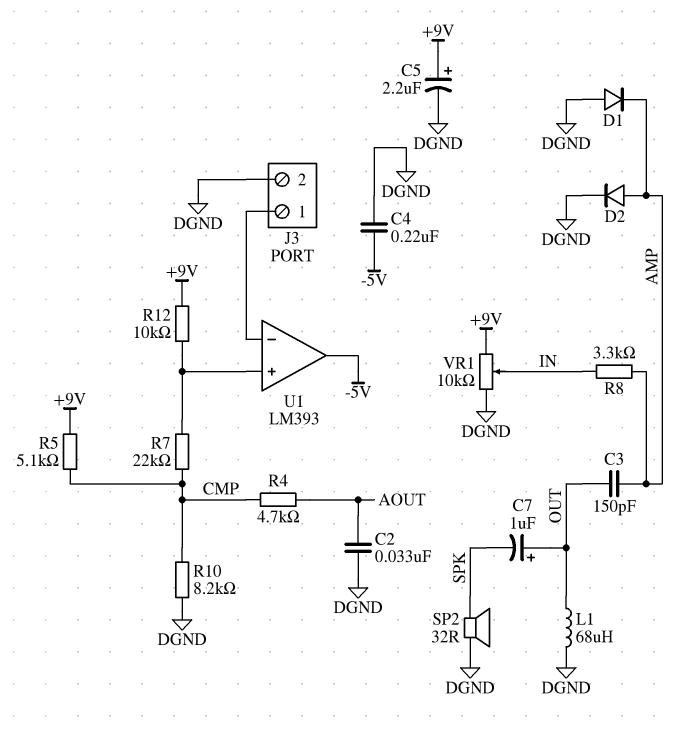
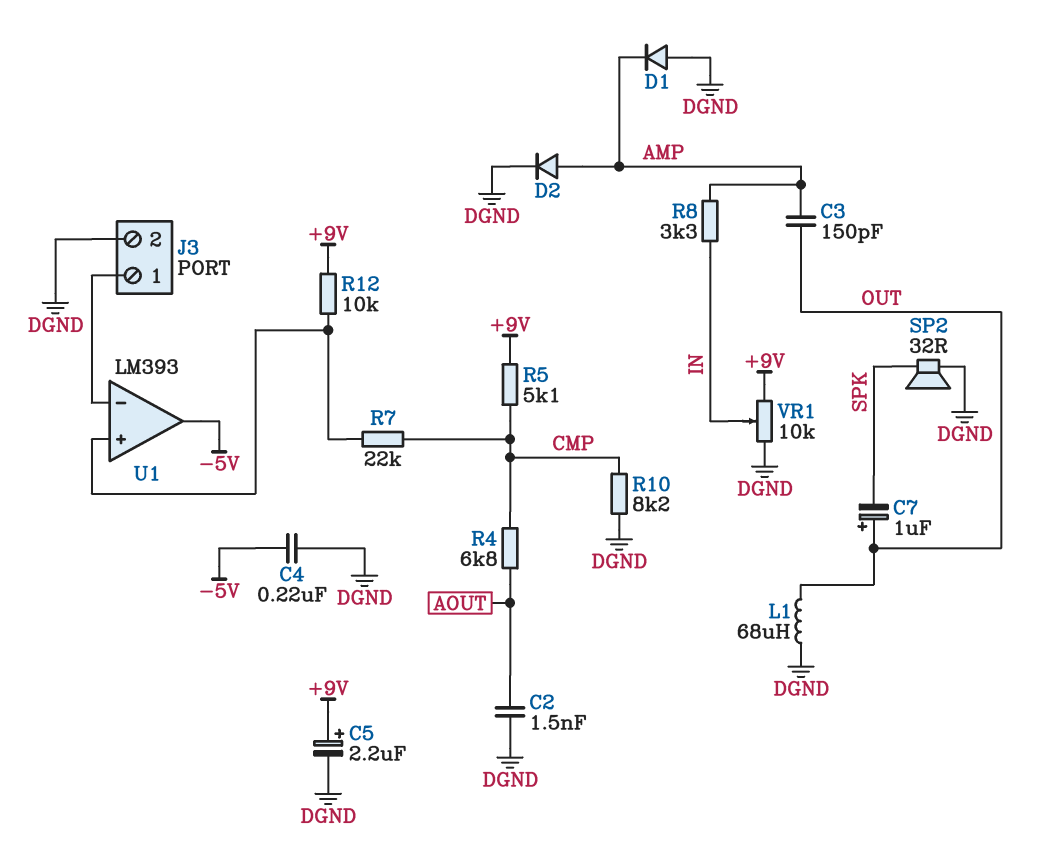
C2: 33nF (AOUT, DGND) -> 1.5nF (AOUT, DGND)
R4: 4.7k (AOUT, CMP) -> 6.8k (AOUT, CMP)

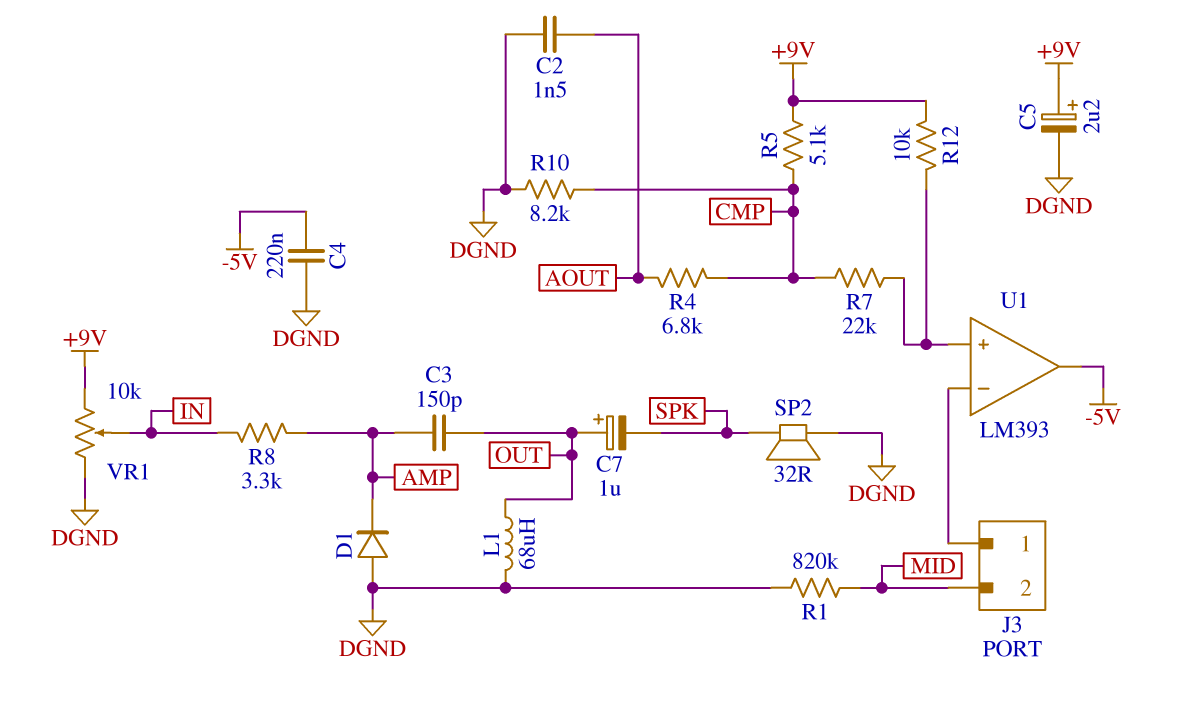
D2: diode (A AMP, K DGND) -> none
J3 pin 2: DGND -> MID
R1: none -> 820k (DGND, MID)

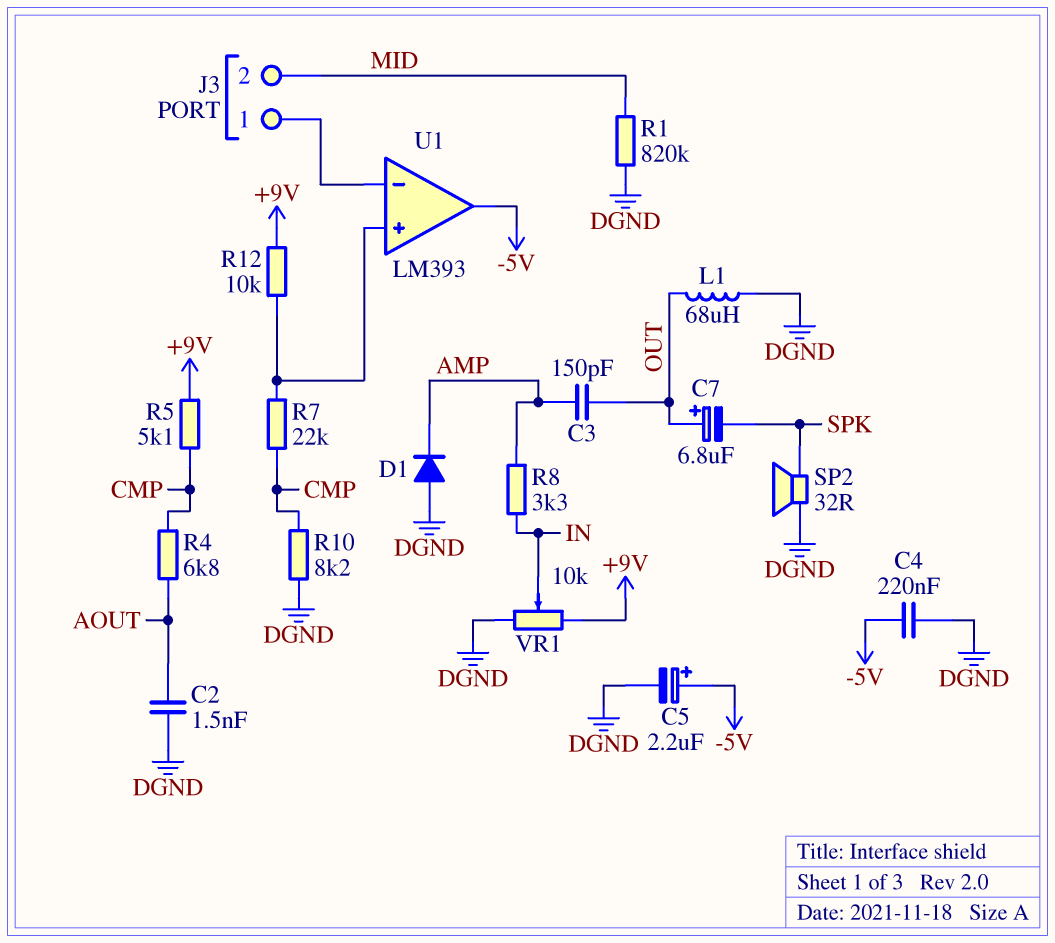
C5: 2.2uF (plus +9V, minus DGND) -> 2.2uF (plus -5V, minus DGND)
C7: 1uF (plus OUT, minus SPK) -> 6.8uF (plus OUT, minus SPK)

